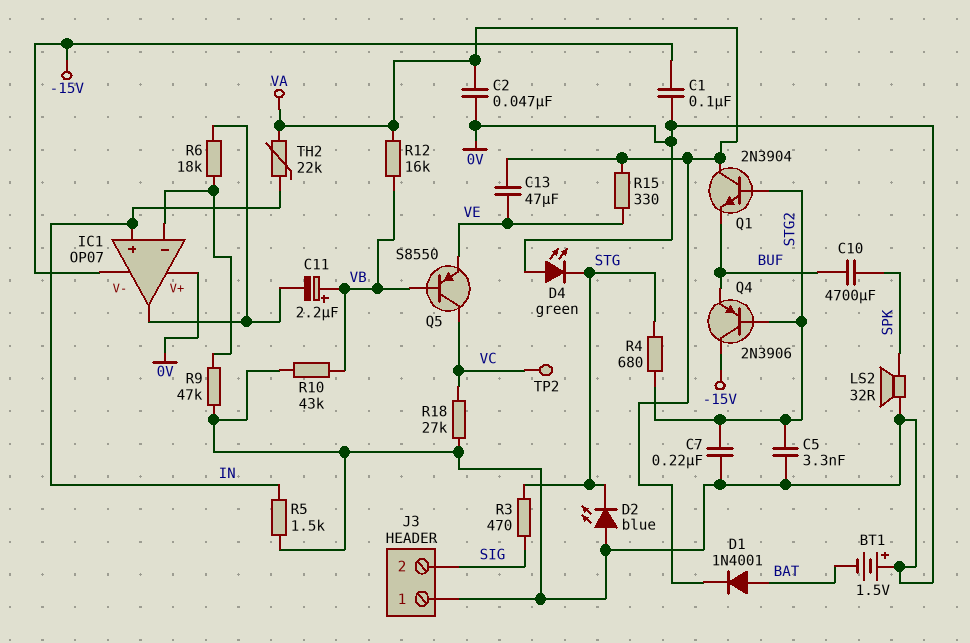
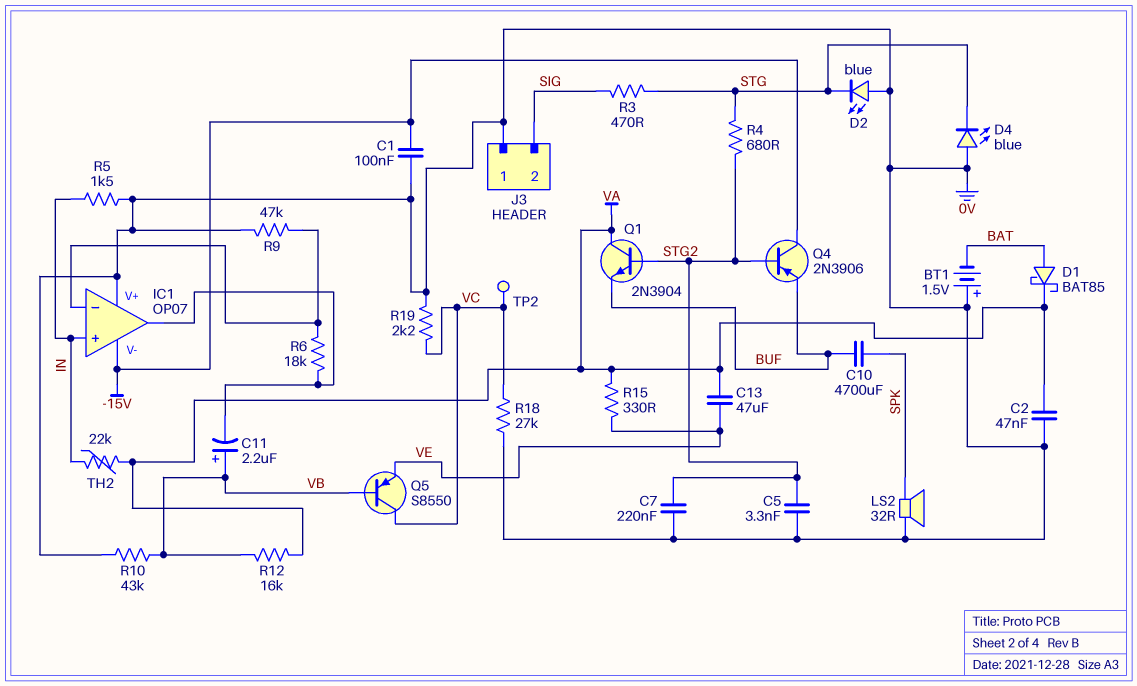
D1: diode 1N4001 (A BAT, K VA) -> schottky BAT85 (A BAT, K VA)
D4: LED green (A 0V, K STG) -> LED blue (A 0V, K STG)
R19: none -> 2.2k (0V, VC)

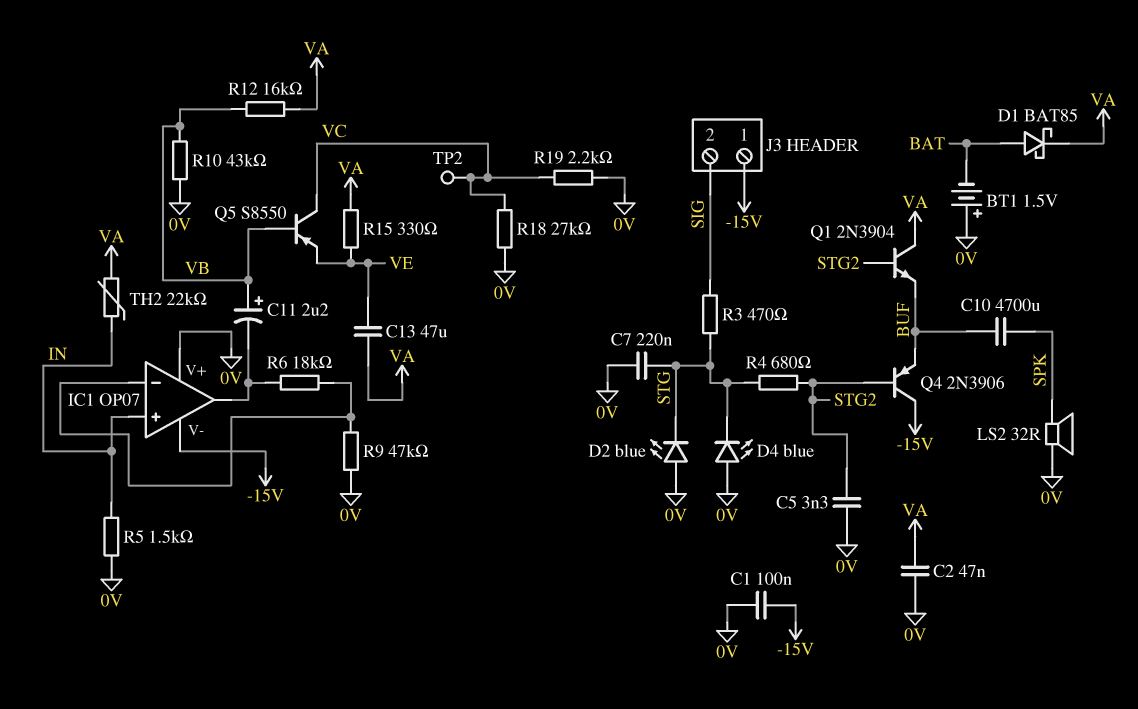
C7: 220nF (0V, STG2) -> 220nF (0V, STG)
J3 pin 1: 0V -> -15V

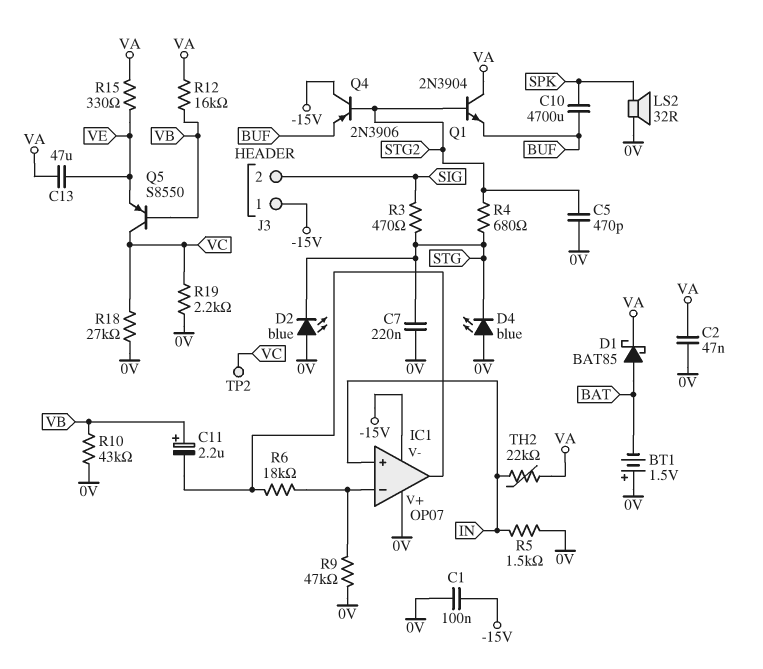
C5: 3.3nF (0V, STG2) -> 470pF (0V, STG2)

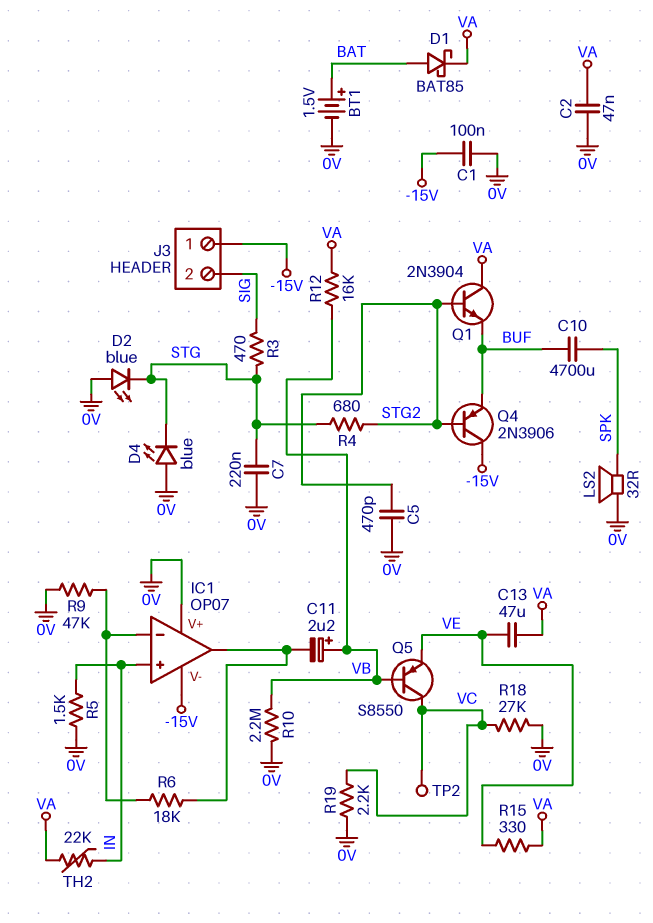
BT1: 1.5V (plus 0V, minus BAT) -> 1.5V (plus BAT, minus 0V)
R10: 43k (0V, VB) -> 2.2M (0V, VB)

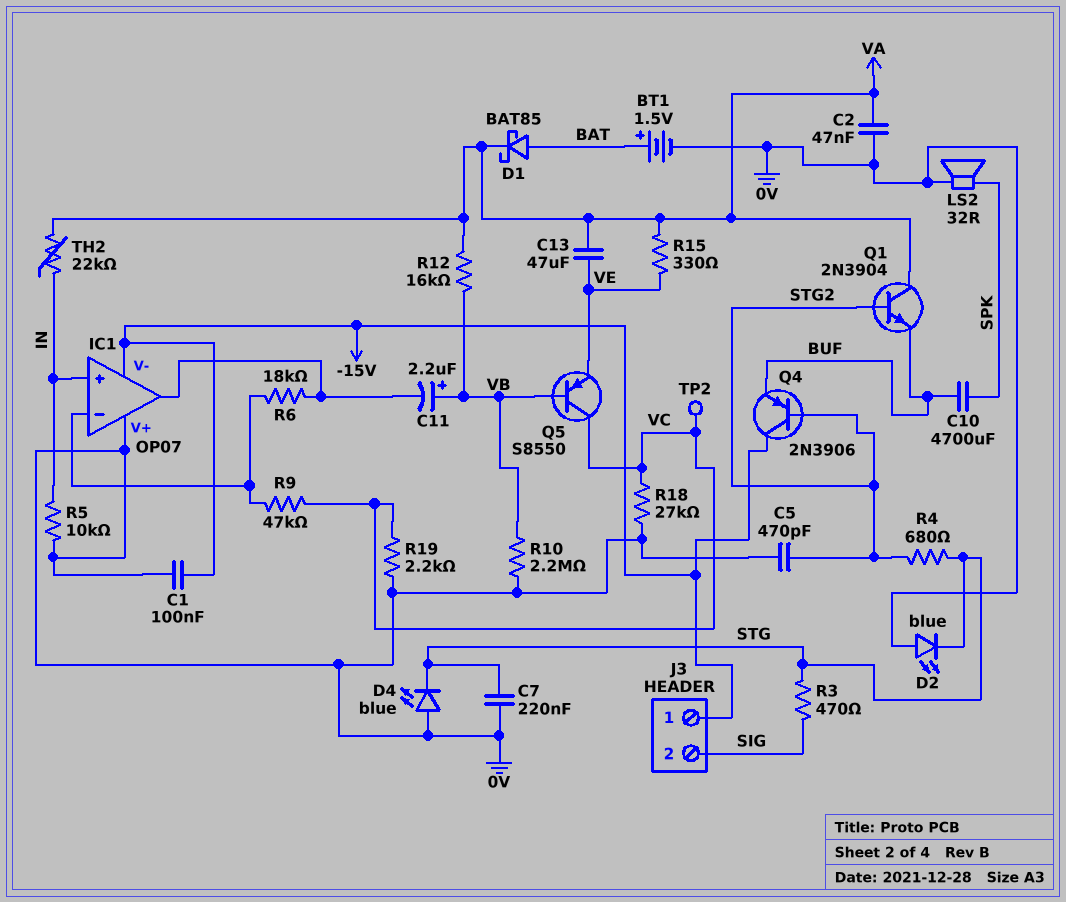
R5: 1.5k (0V, IN) -> 10k (0V, IN)
R9: 47k (0V, IC1/in-) -> 47k (IC1/in-, VC)

